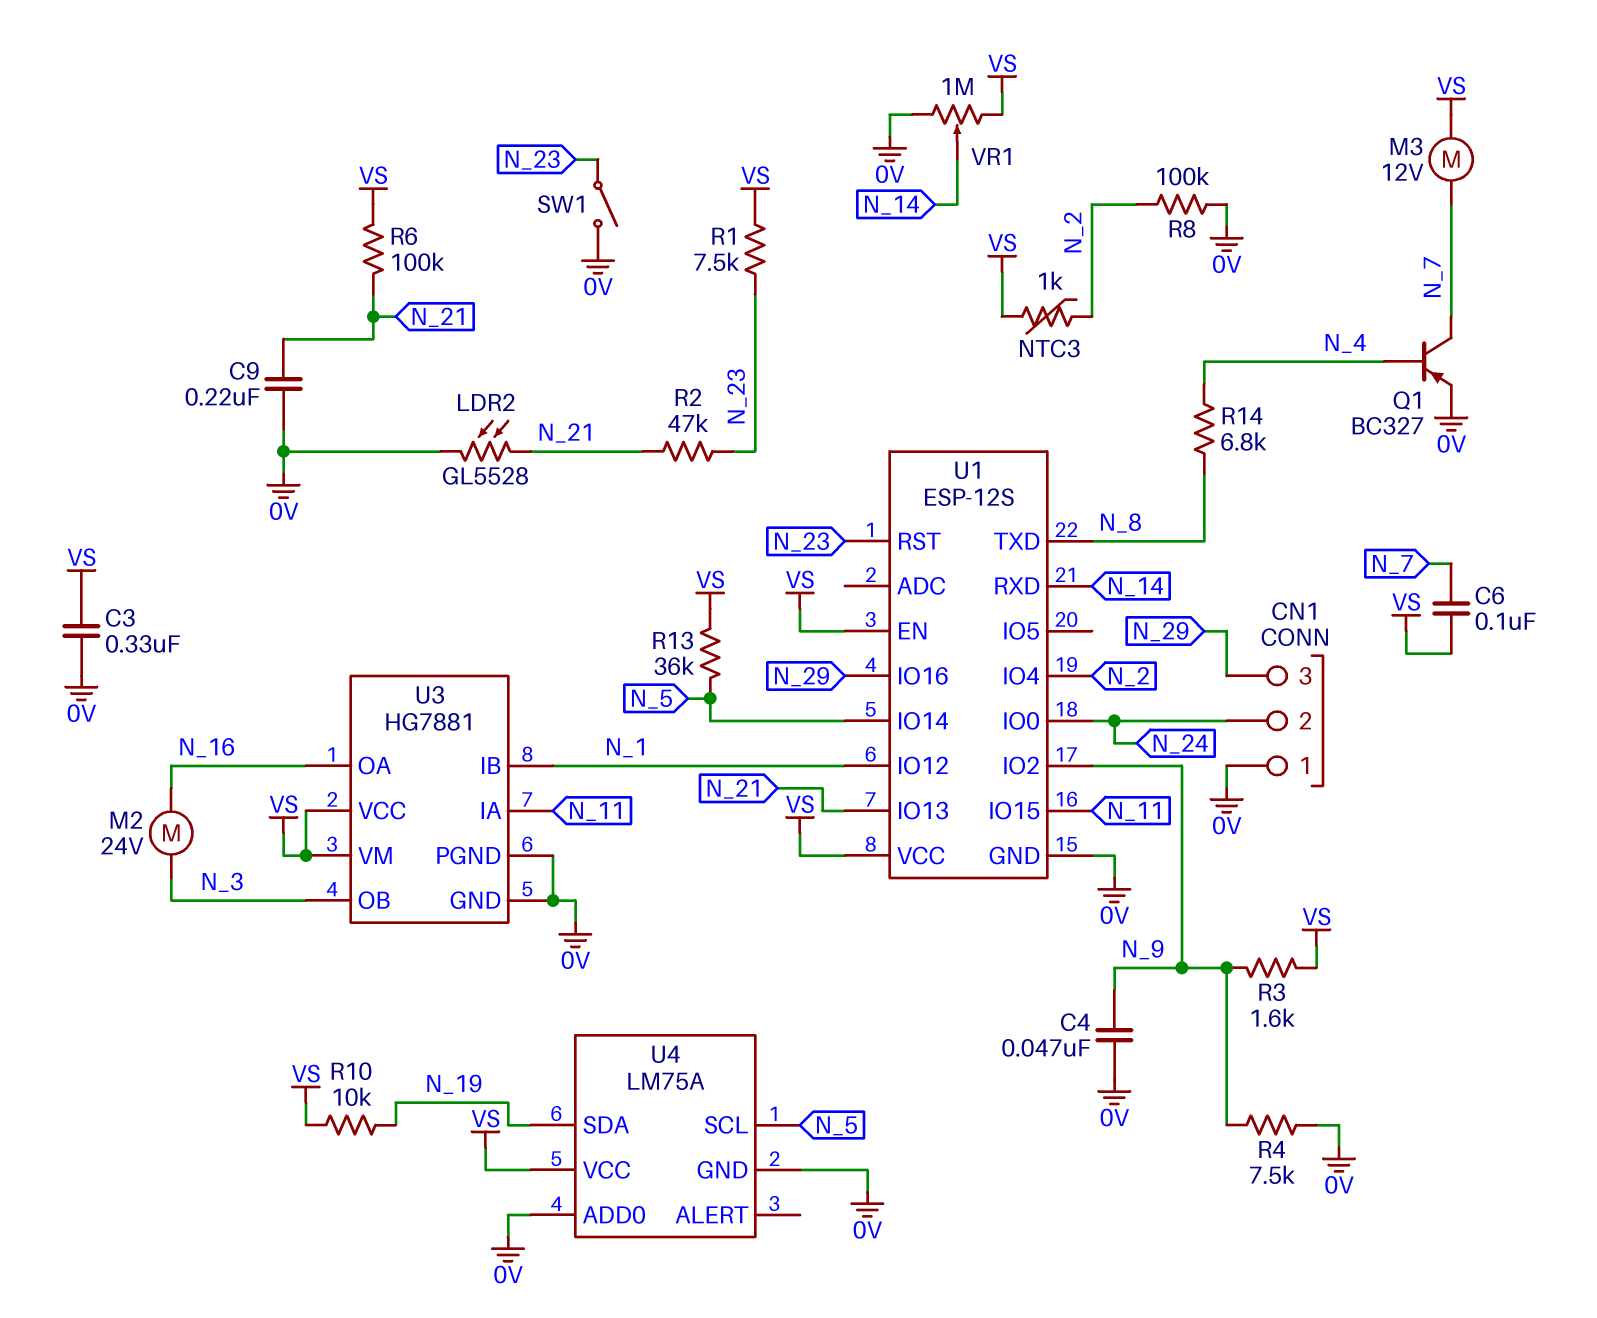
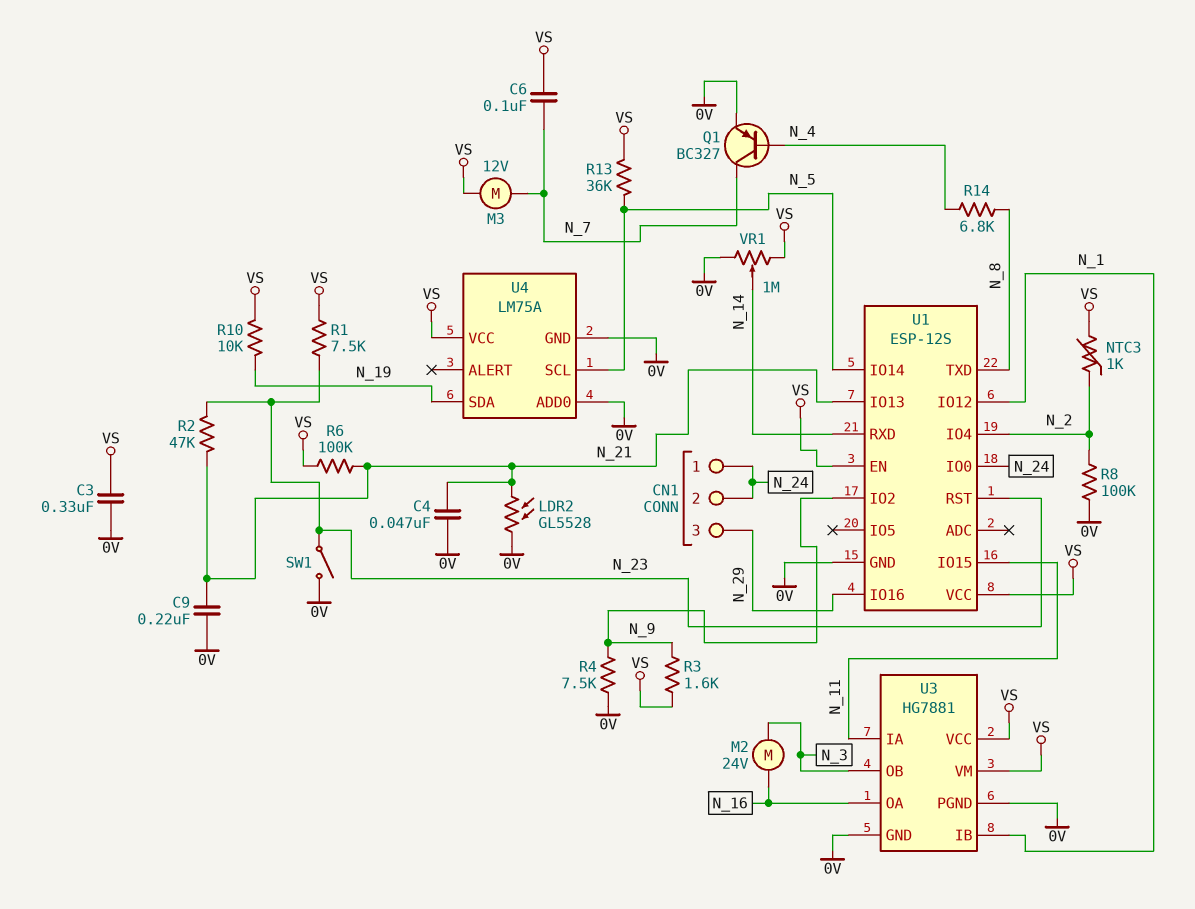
C4: 47nF (0V, N_9) -> 47nF (0V, N_21)
CN1 pin 1: 0V -> N_24

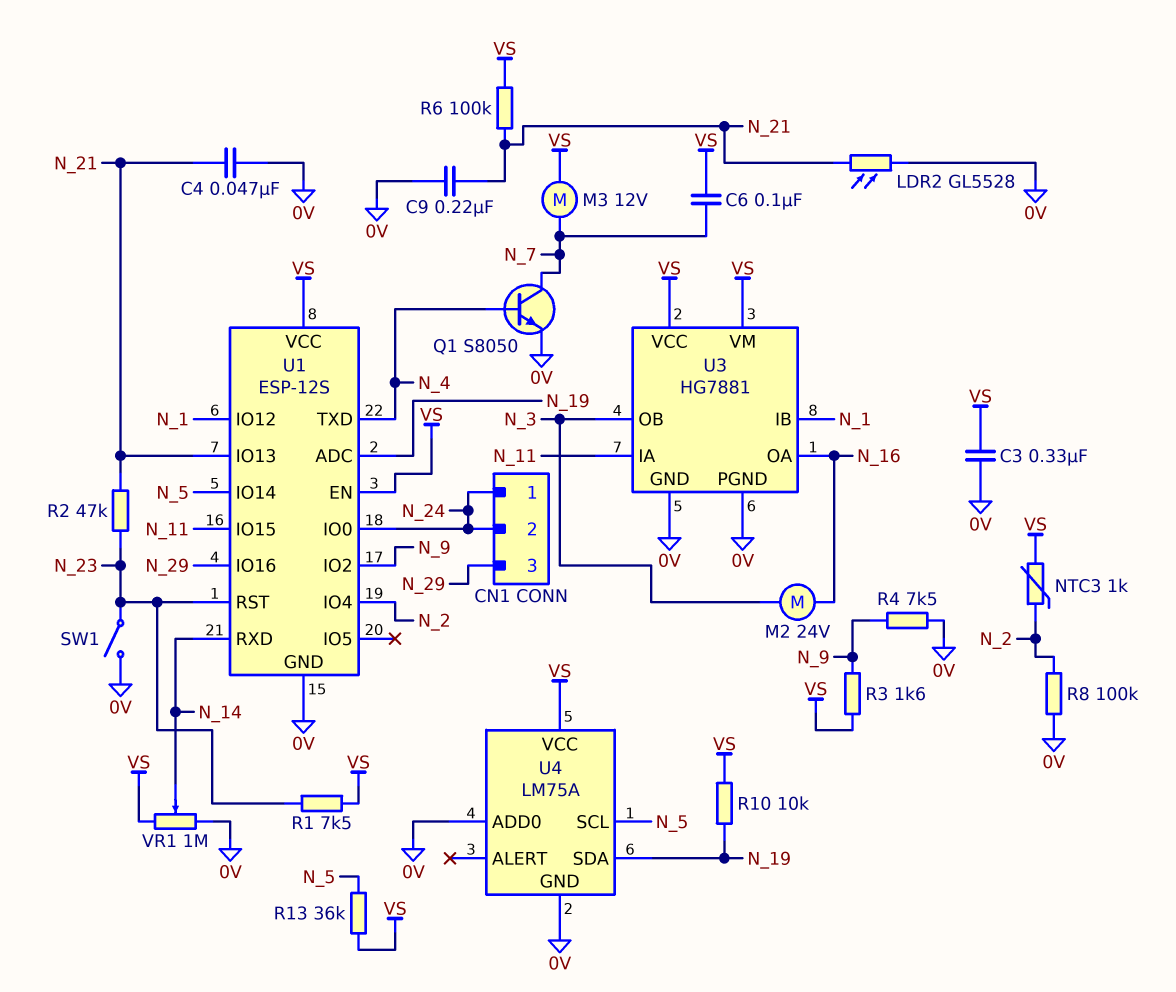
Q1: PNP BC327 (B N_4, C N_7, E 0V) -> NPN S8050 (B N_4, C N_7, E 0V)
R14: 6.8k (N_4, N_8) -> none
U1 pin ADC: none -> N_19
U1 pin TXD: N_8 -> N_4

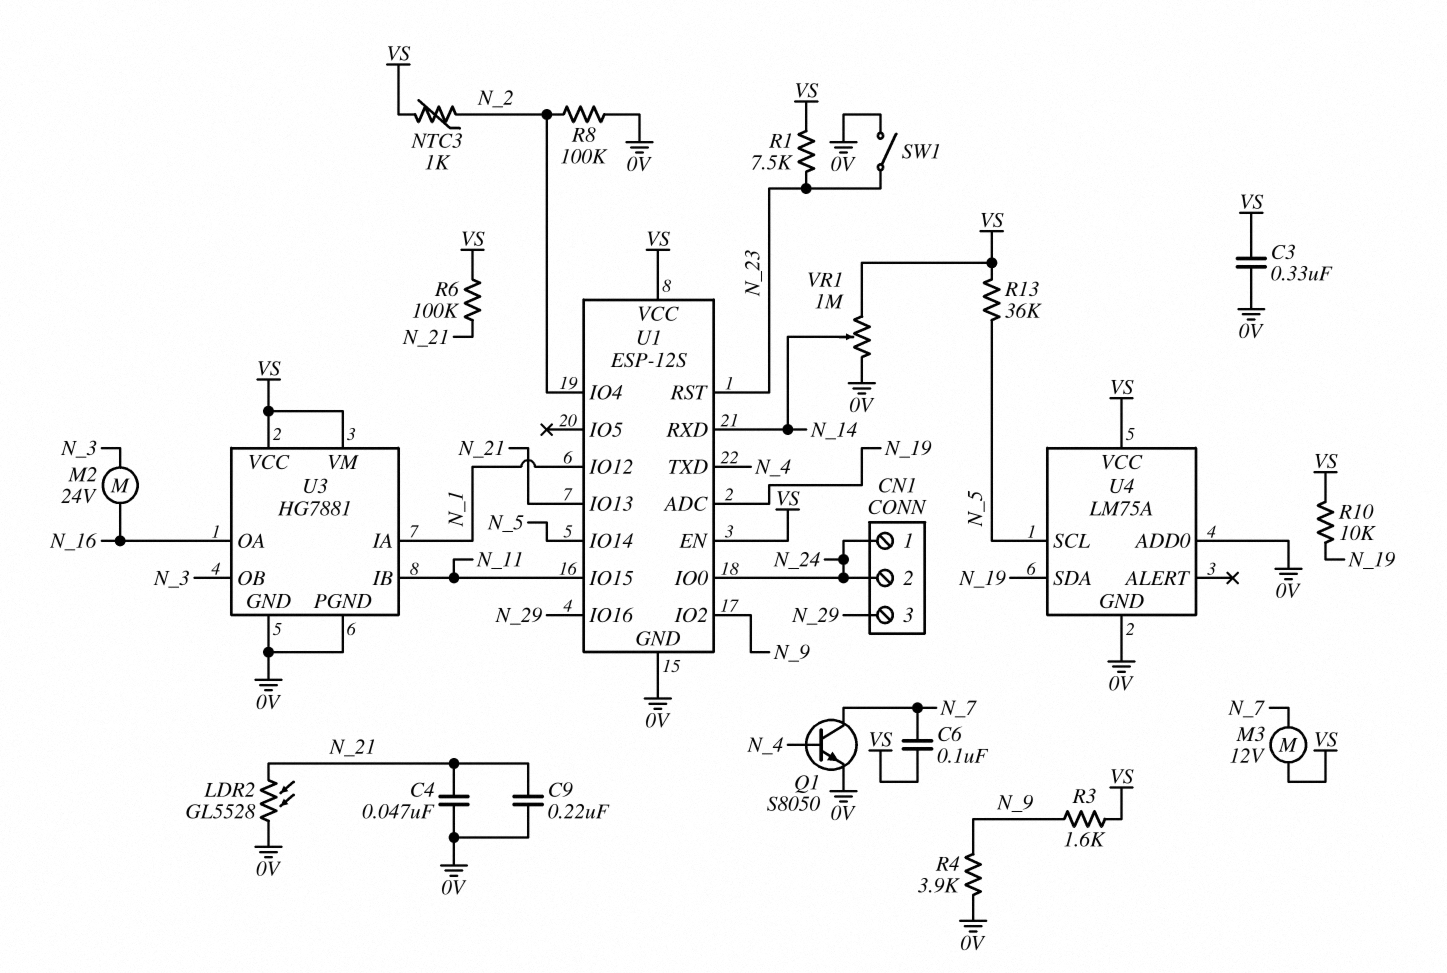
R2: 47k (N_21, N_23) -> none
R4: 7.5k (0V, N_9) -> 3.9k (0V, N_9)
U3 pin IA: N_11 -> N_1
U3 pin IB: N_1 -> N_11

